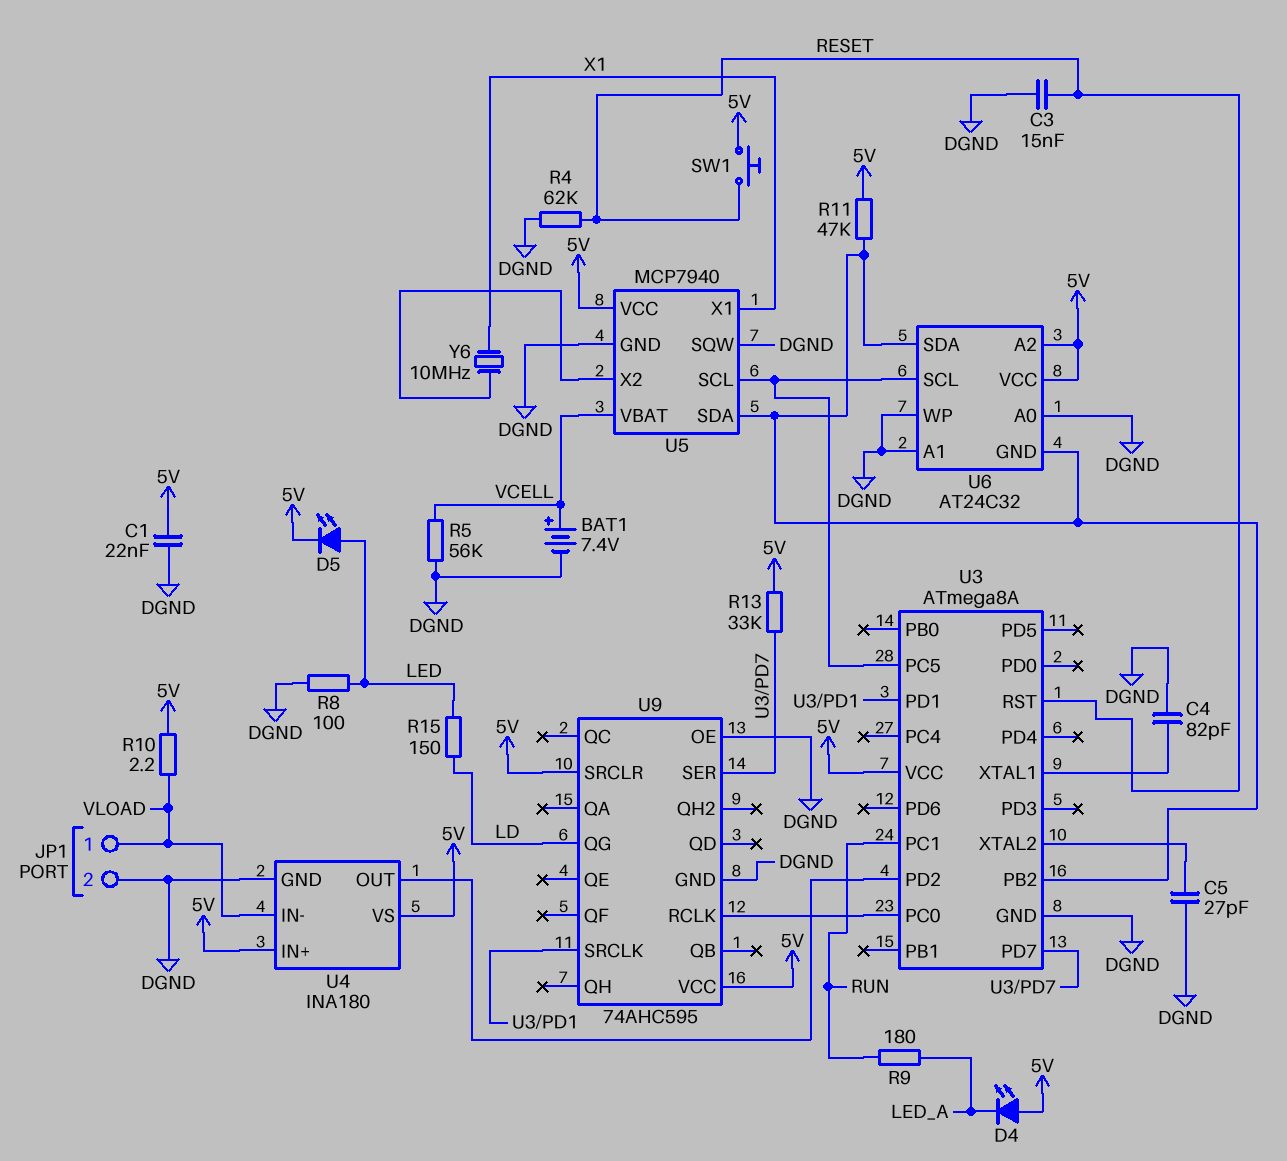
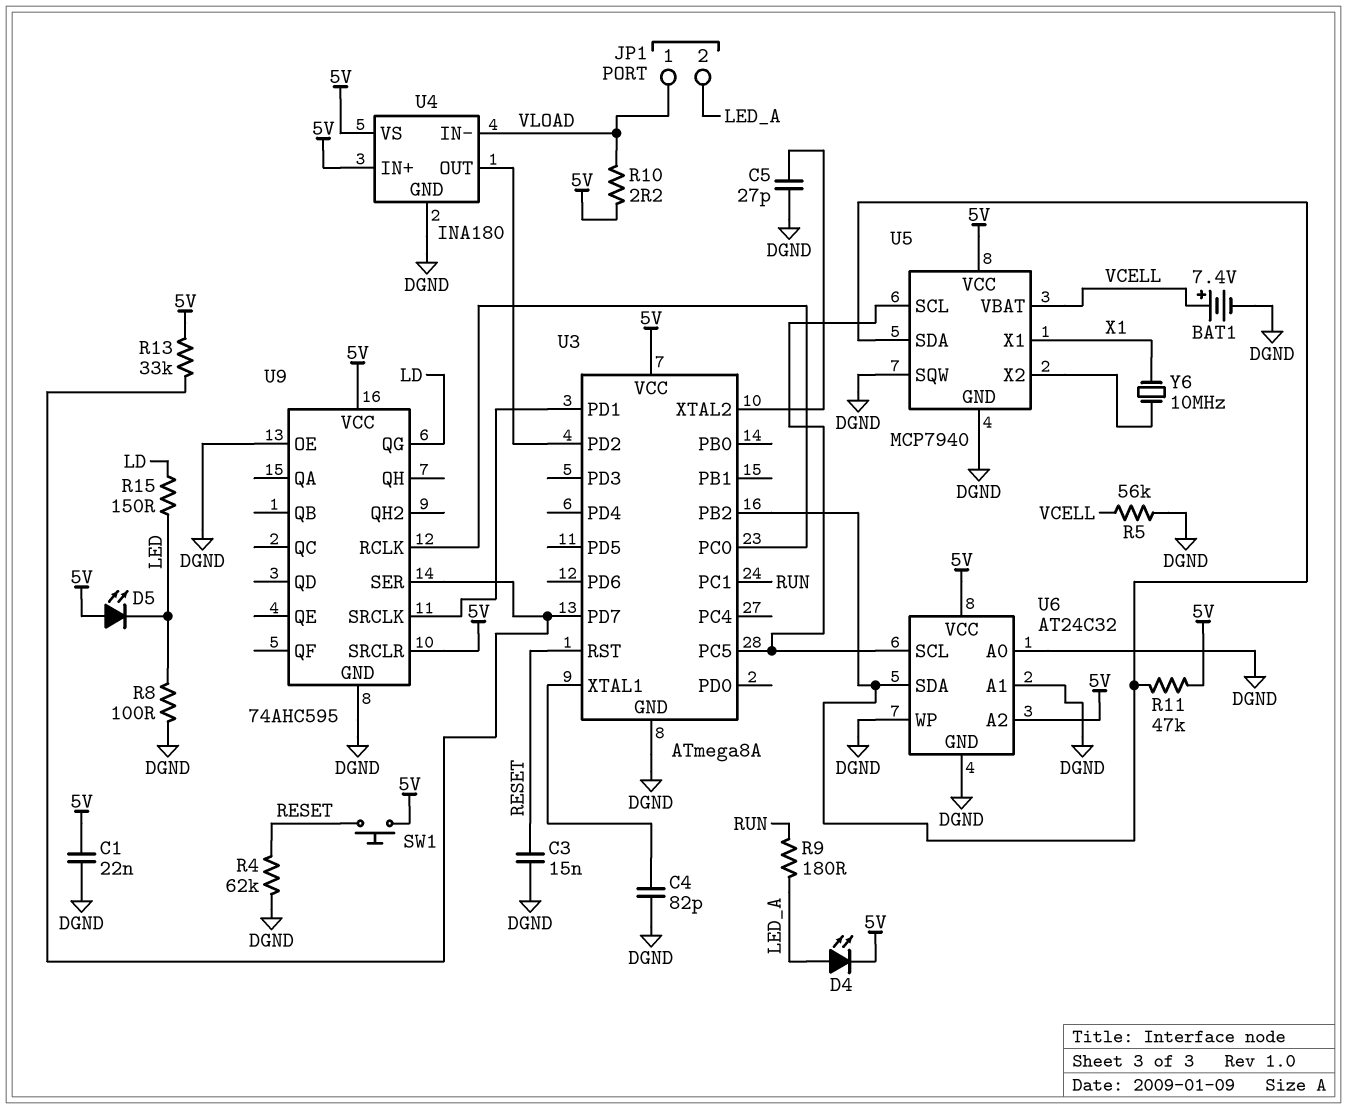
D4: LED (A 5V, K LED_A) -> LED (A LED_A, K 5V)
D5: LED (A LED, K 5V) -> LED (A 5V, K LED)
JP1 pin 2: DGND -> LED_A
U6 pin GND: U3/PB2 -> DGND

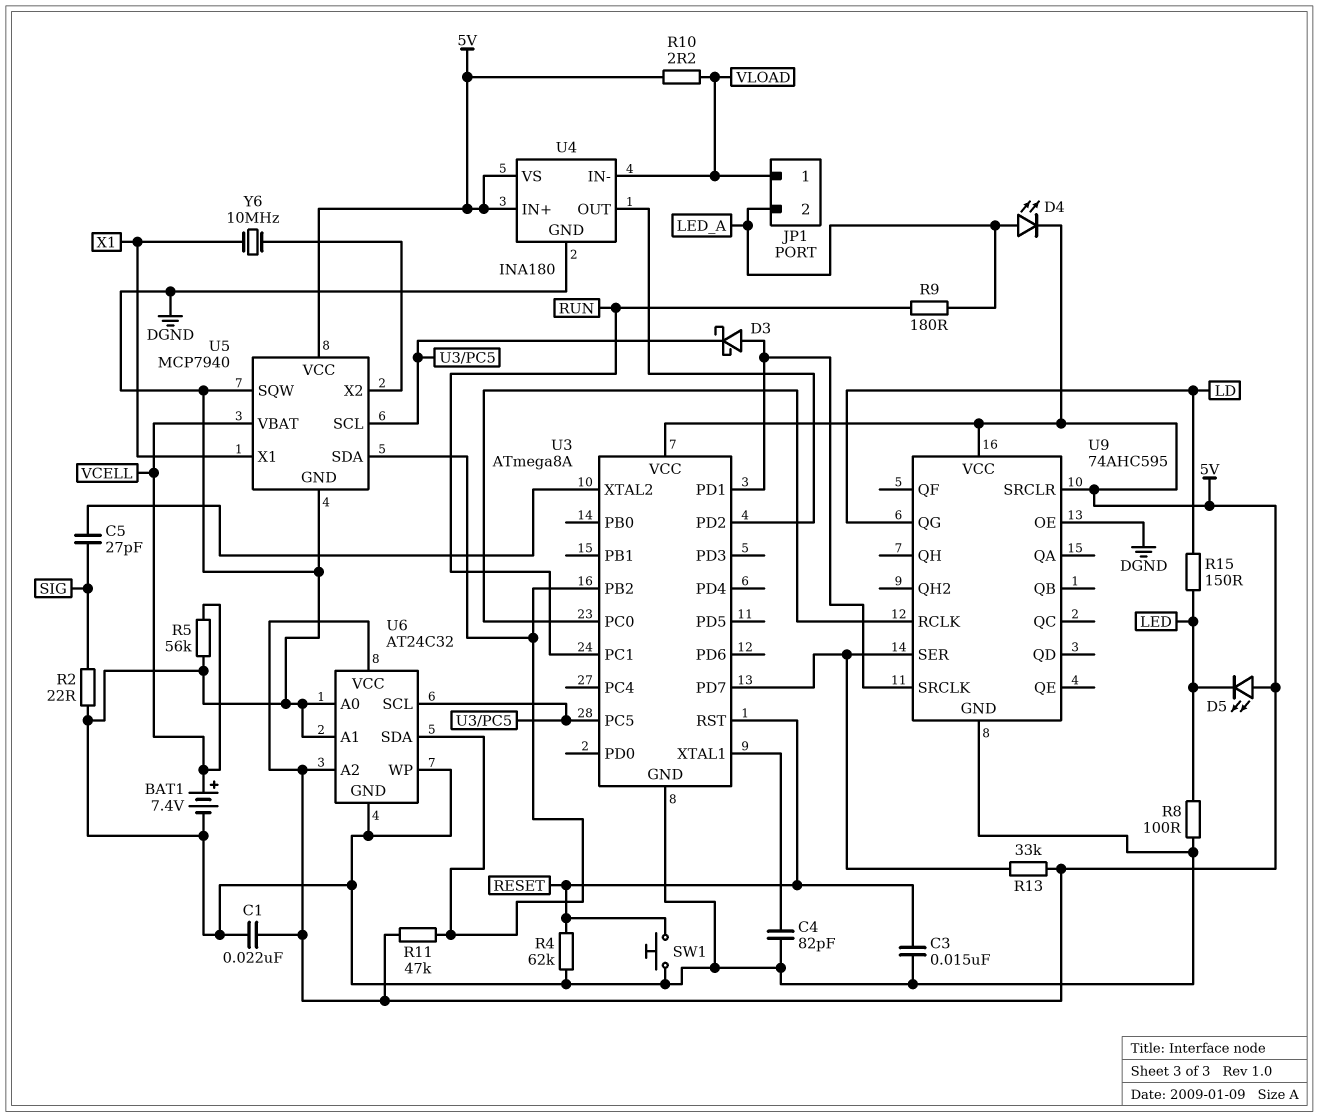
C5: 27pF (DGND, U3/XTAL2) -> 27pF (SIG, U3/XTAL2)
D3: none -> schottky (A U3/PD1, K U3/PC5)
R2: none -> 22 (DGND, SIG)
SW1: button (5V, RESET) -> button (DGND, RESET)

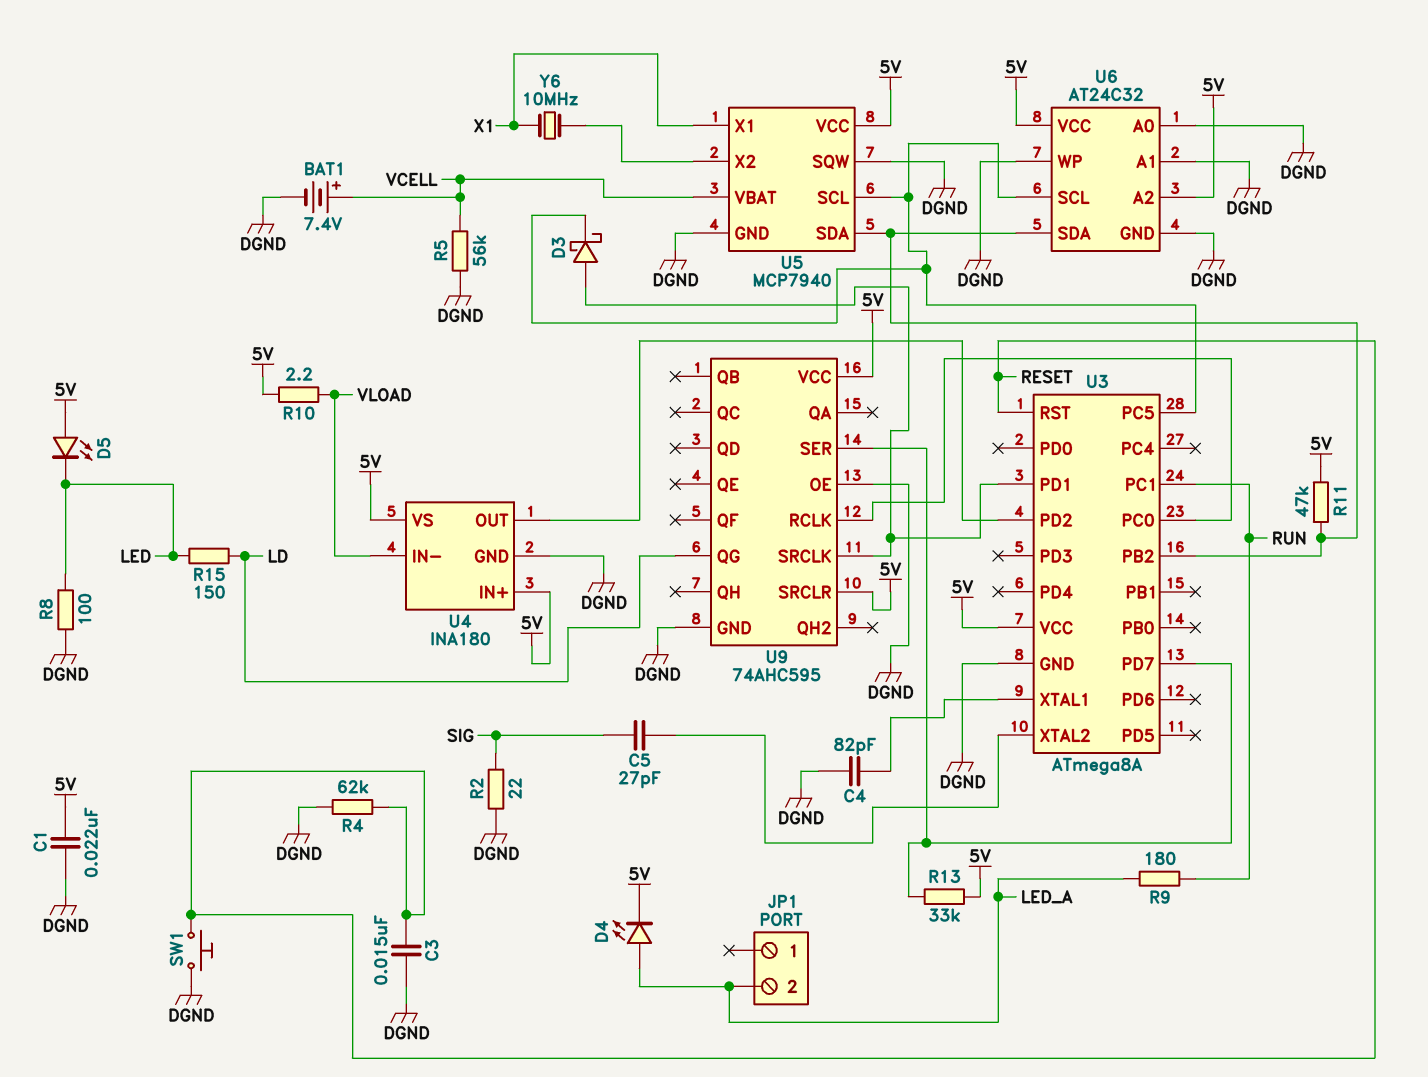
JP1 pin 1: VLOAD -> none

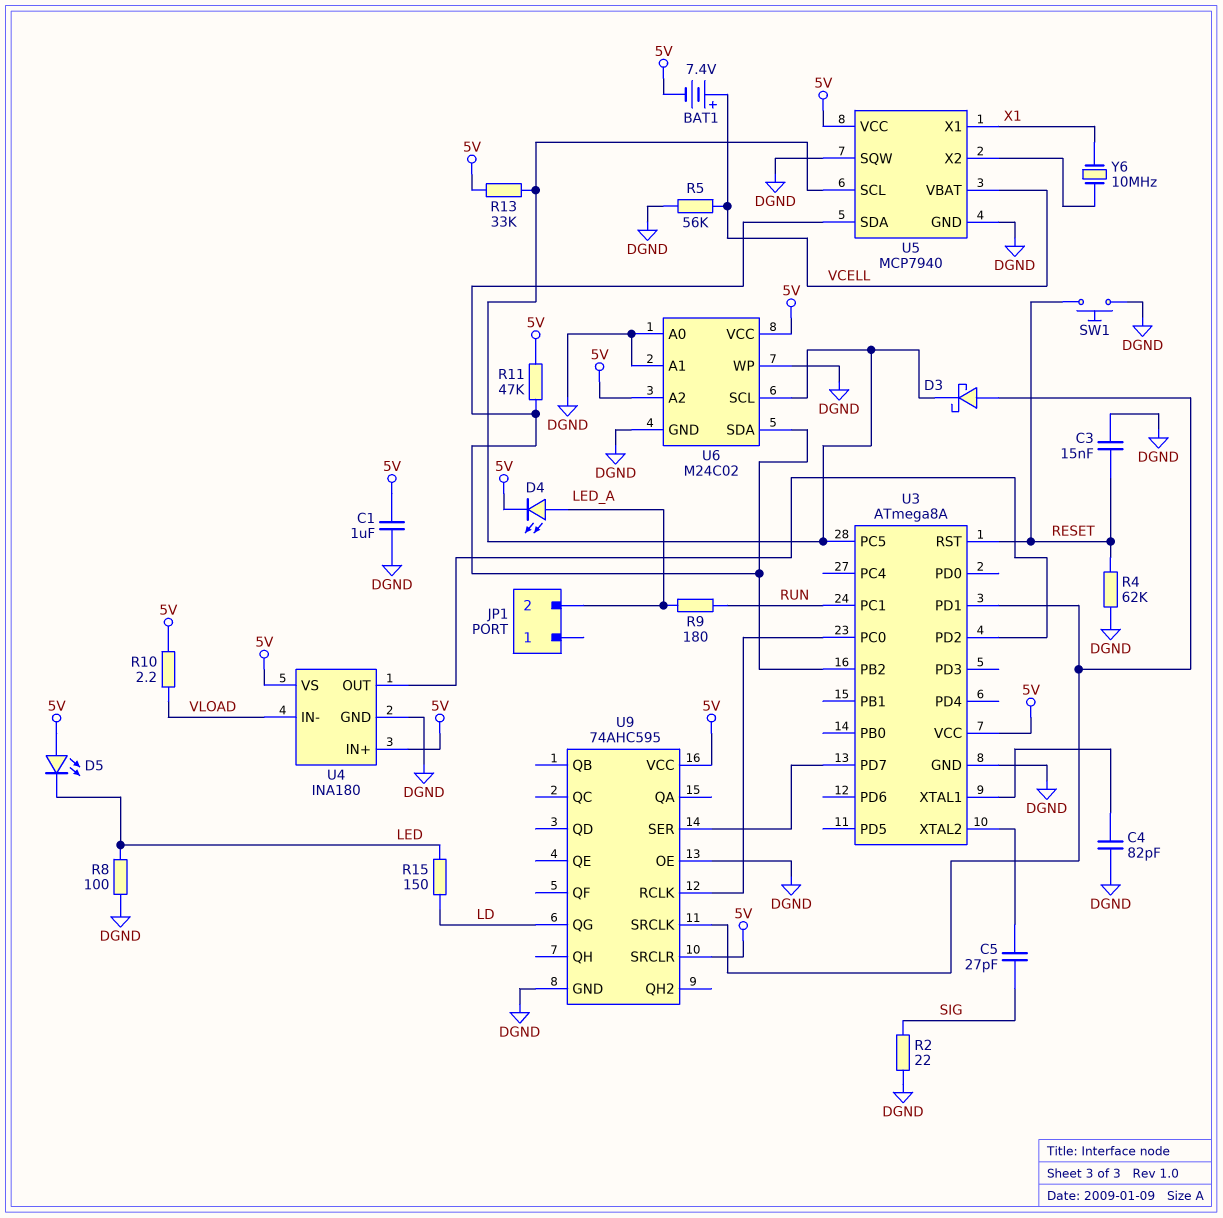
BAT1: 7.4V (plus VCELL, minus DGND) -> 7.4V (plus VCELL, minus 5V)
C1: 22nF (5V, DGND) -> 1uF (5V, DGND)
R13: 33k (5V, U3/PD7) -> 33k (5V, U3/PC5)
U6: AT24C32 -> M24C02

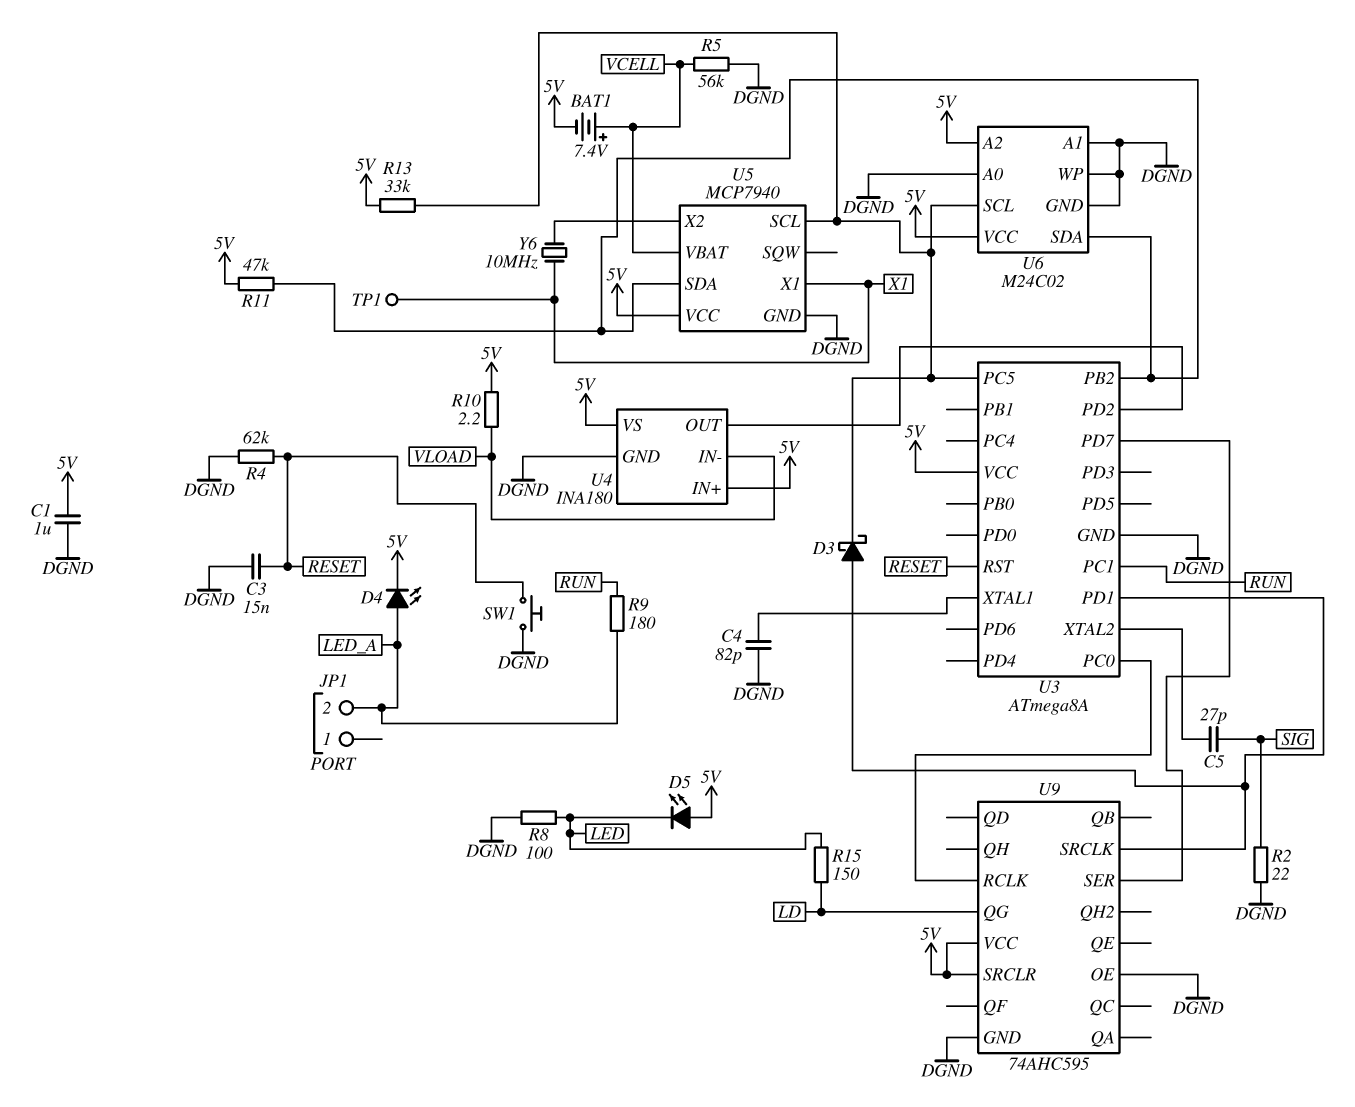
TP1: none -> test point (X1)
U5 pin SQW: DGND -> none

